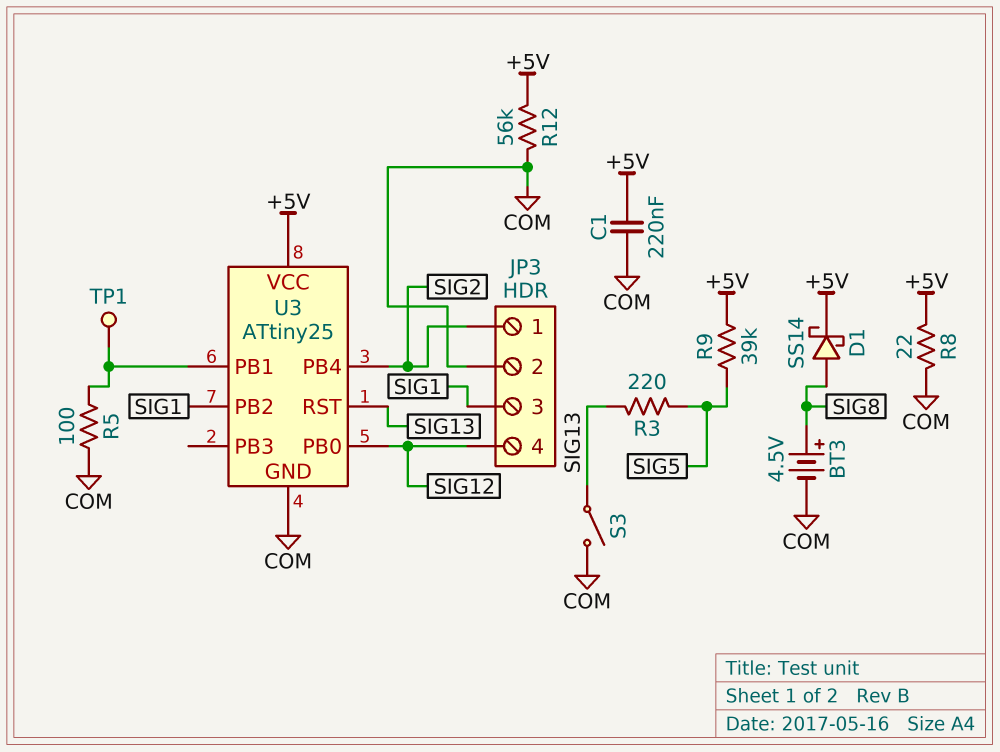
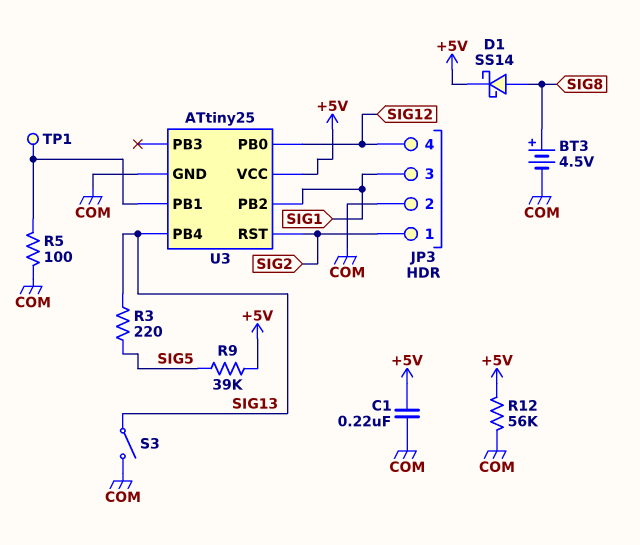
R8: 22 (+5V, COM) -> none
U3 pin PB4: SIG2 -> SIG13
U3 pin RST: SIG13 -> SIG2

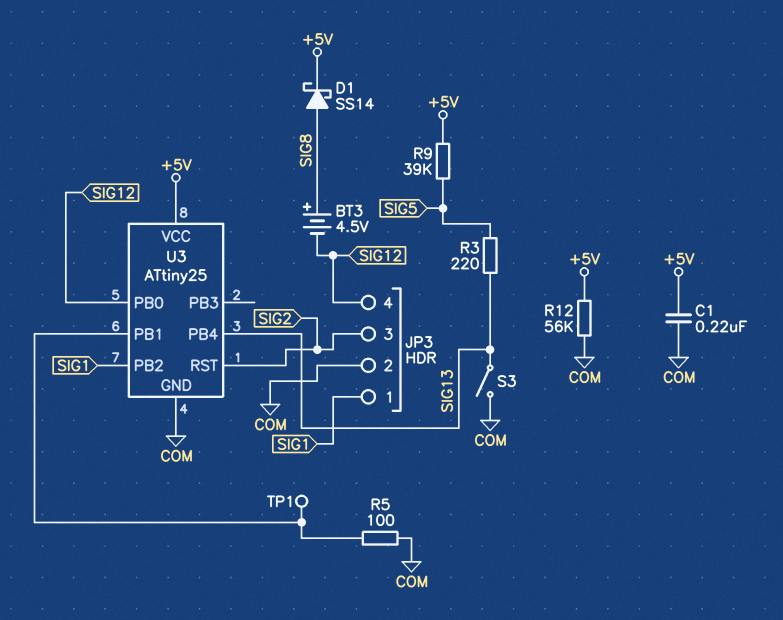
BT3: 4.5V (plus SIG8, minus COM) -> 4.5V (plus SIG8, minus SIG12)
JP3 pin 1: SIG2 -> SIG1
JP3 pin 3: SIG1 -> SIG2

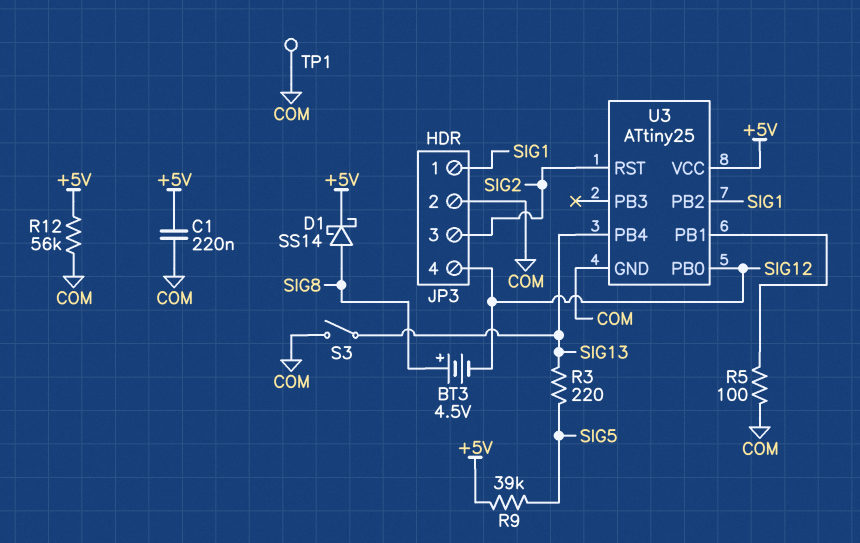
TP1: test point (U3/PB1) -> test point (COM)

